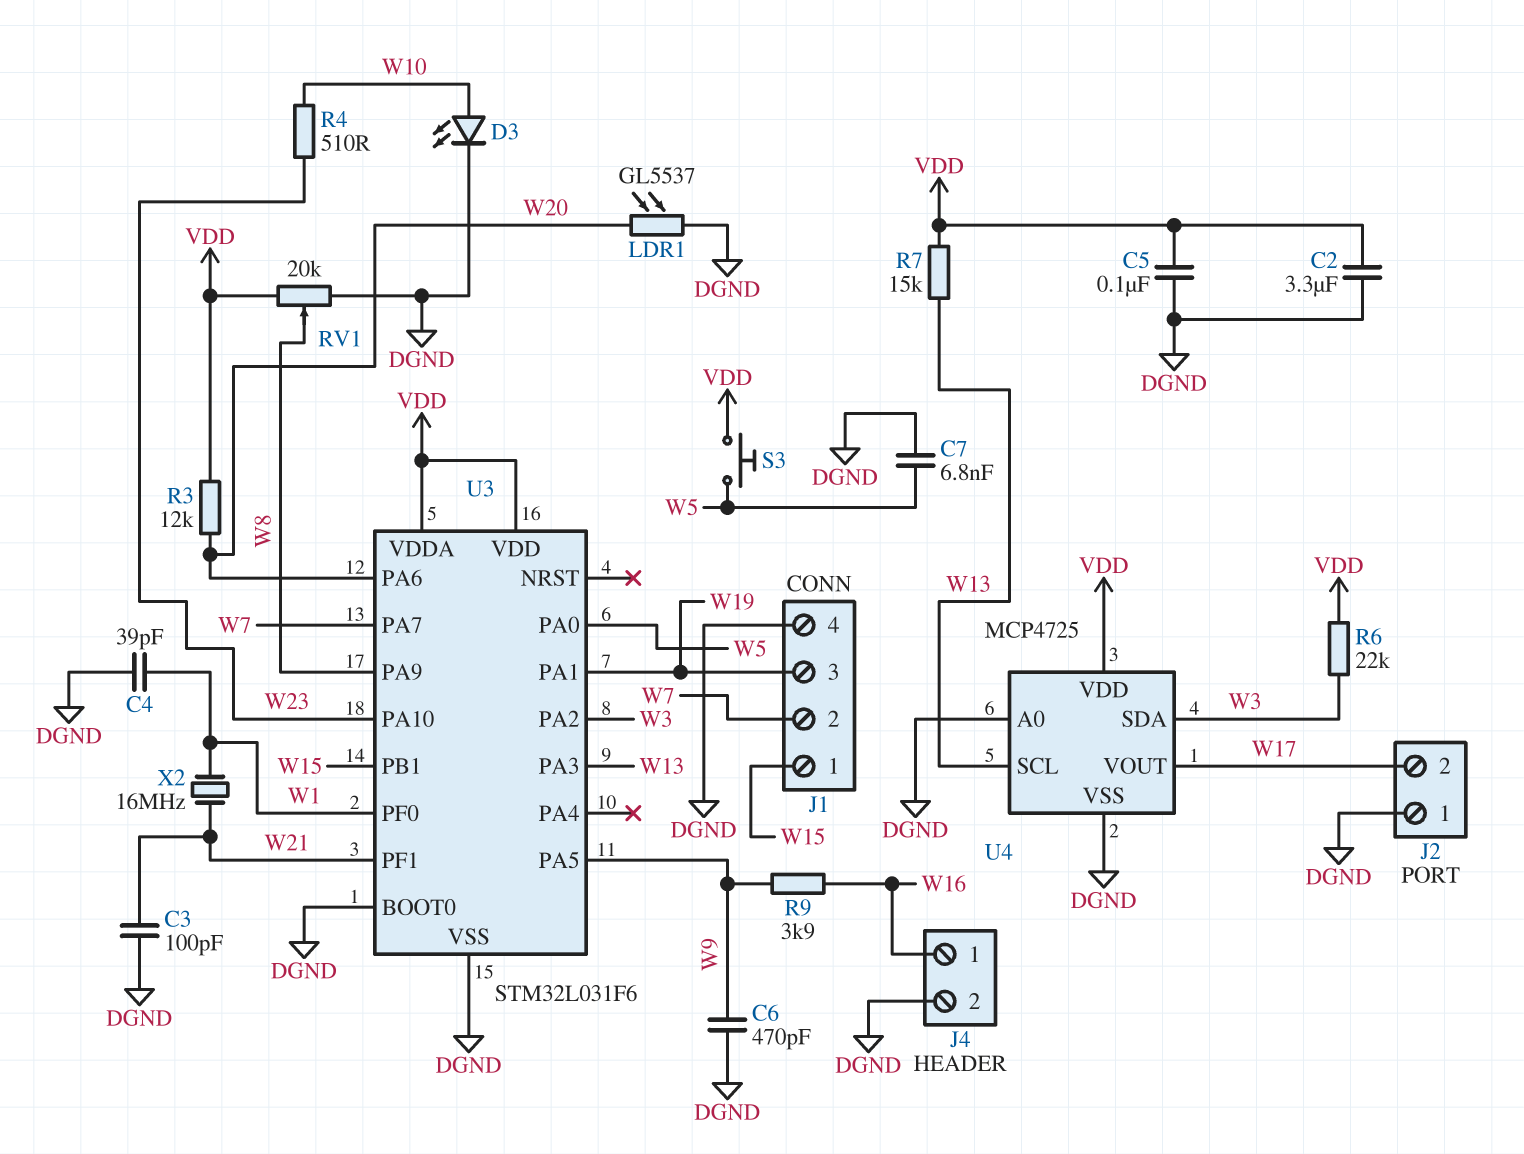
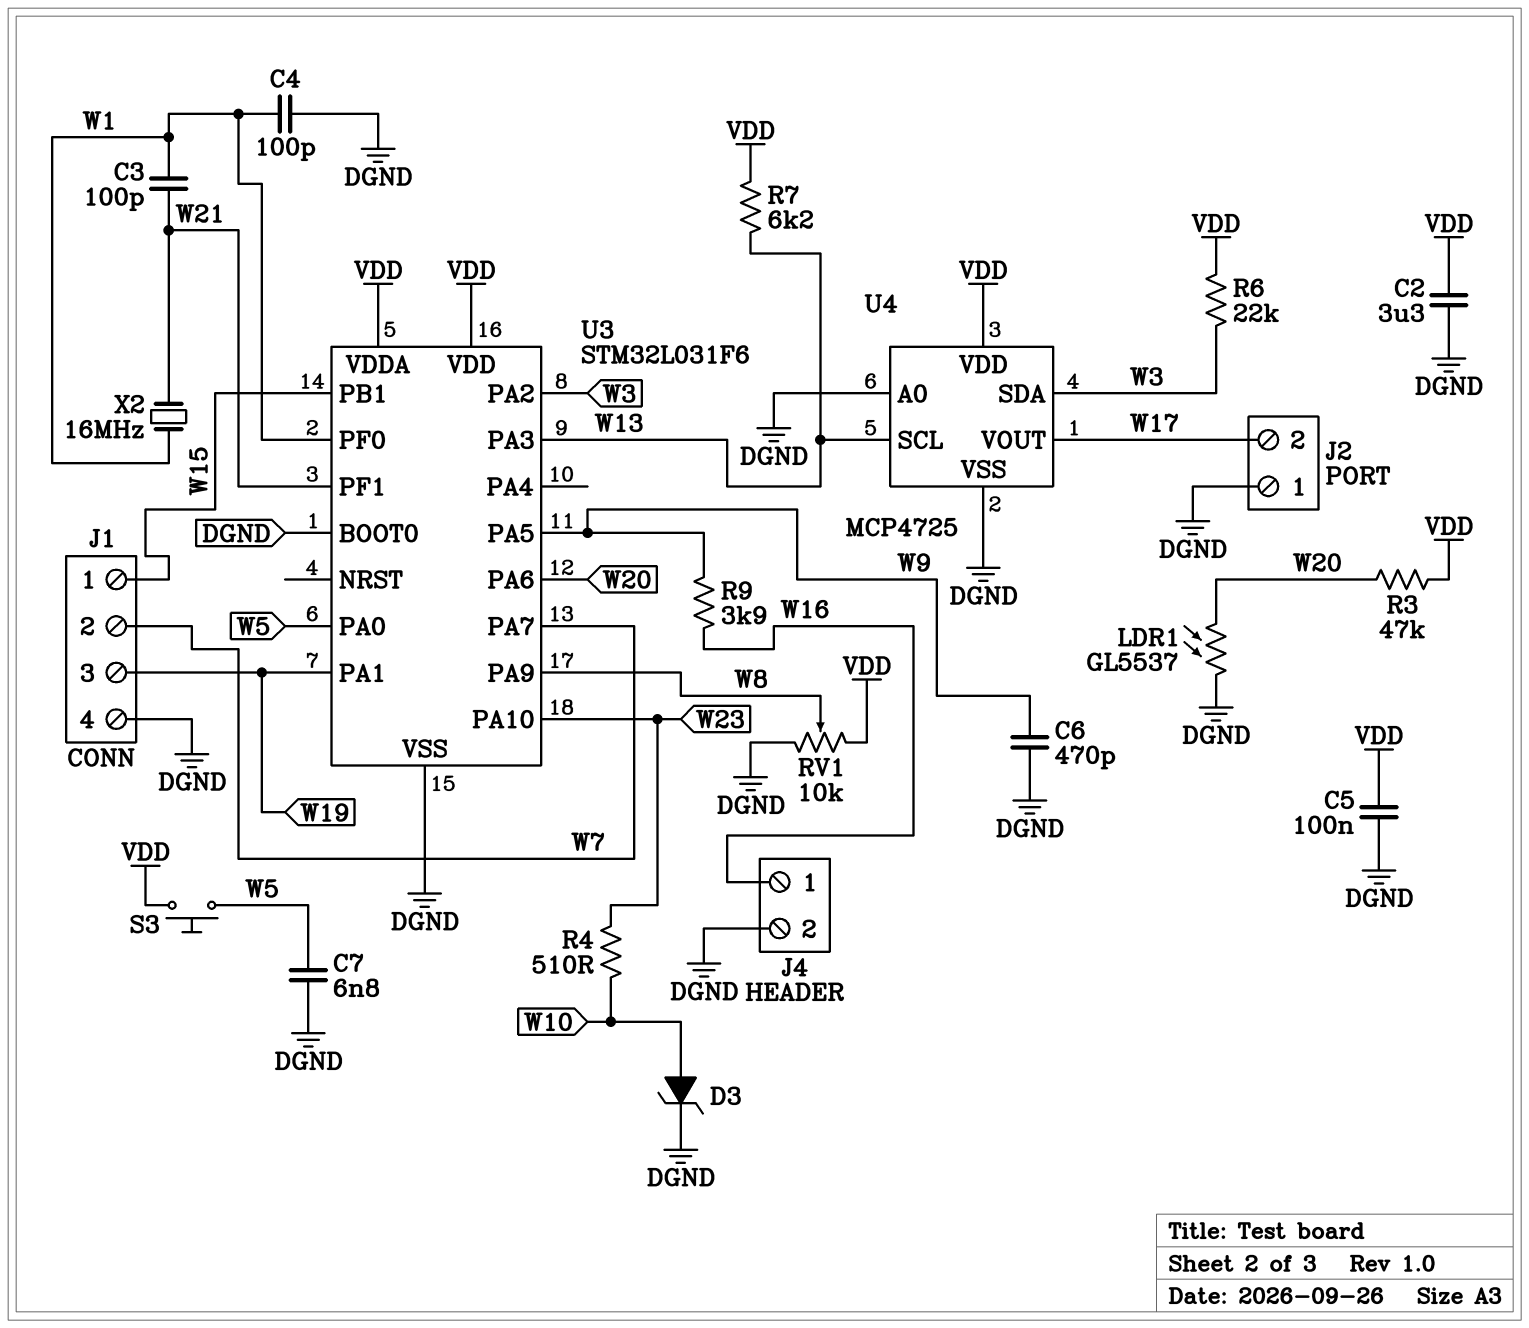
C3: 100pF (DGND, W21) -> 100pF (W1, W21)
C4: 39pF (DGND, W1) -> 100pF (DGND, W1)
D3: LED (A W10, K DGND) -> zener (A W10, K DGND)
R3: 12k (VDD, W20) -> 47k (VDD, W20)
R7: 15k (VDD, W13) -> 6.2k (VDD, W13)
RV1: 20k (DGND, VDD, wiper W8) -> 10k (DGND, VDD, wiper W8)

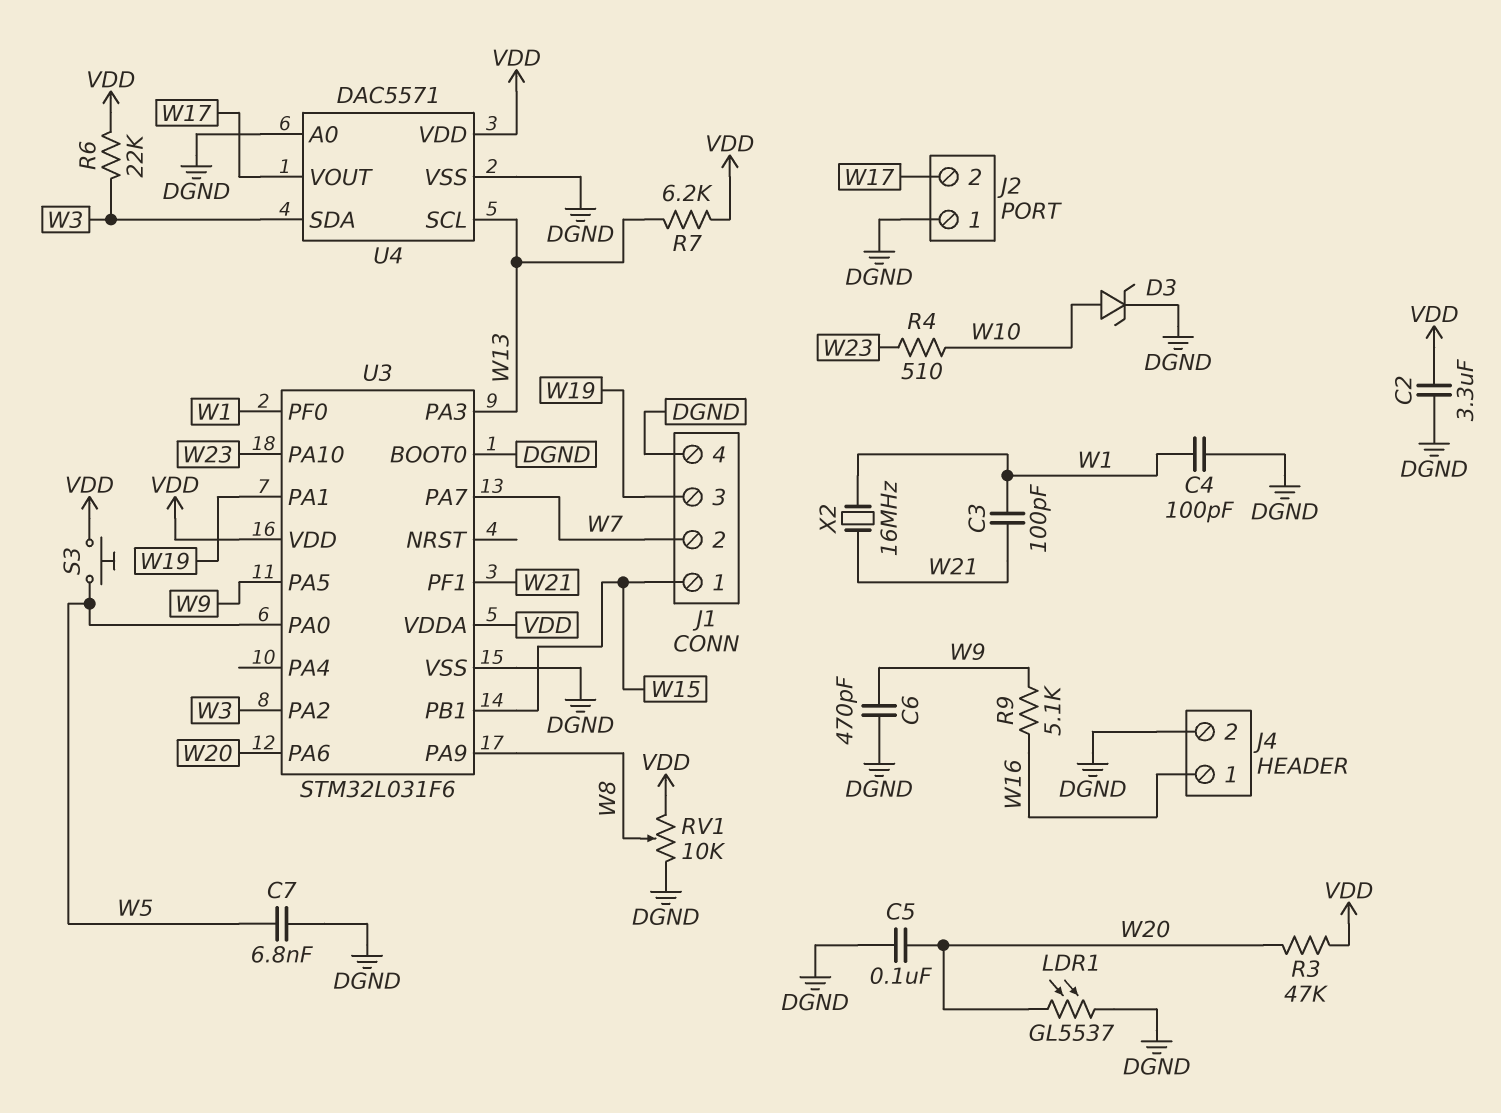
C5: 100nF (DGND, VDD) -> 100nF (DGND, W20)
R9: 3.9k (W9, W16) -> 5.1k (W9, W16)
U4: MCP4725 -> DAC5571

